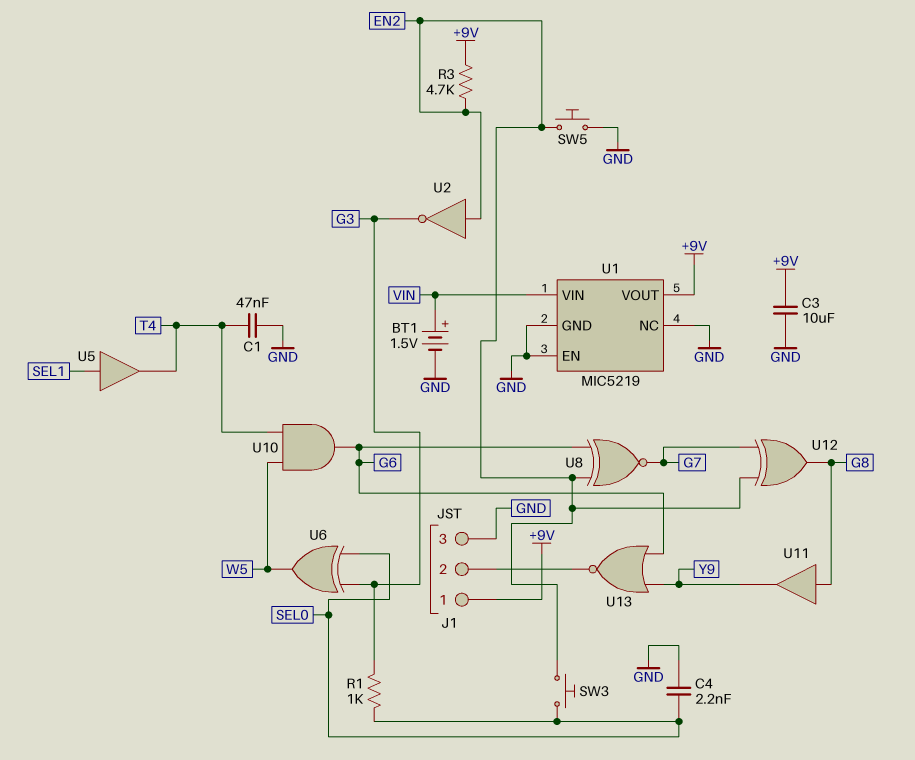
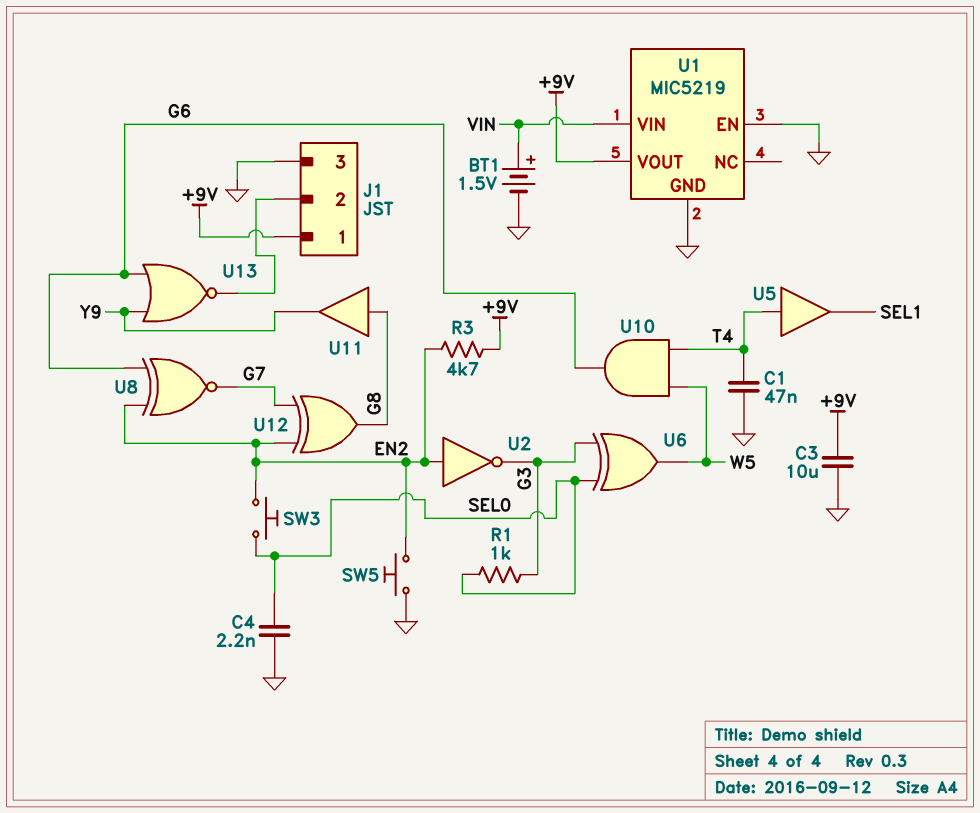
U1 pin NC: GND -> none
U5: buffer (in SEL1, out T4) -> buffer (in T4, out SEL1)

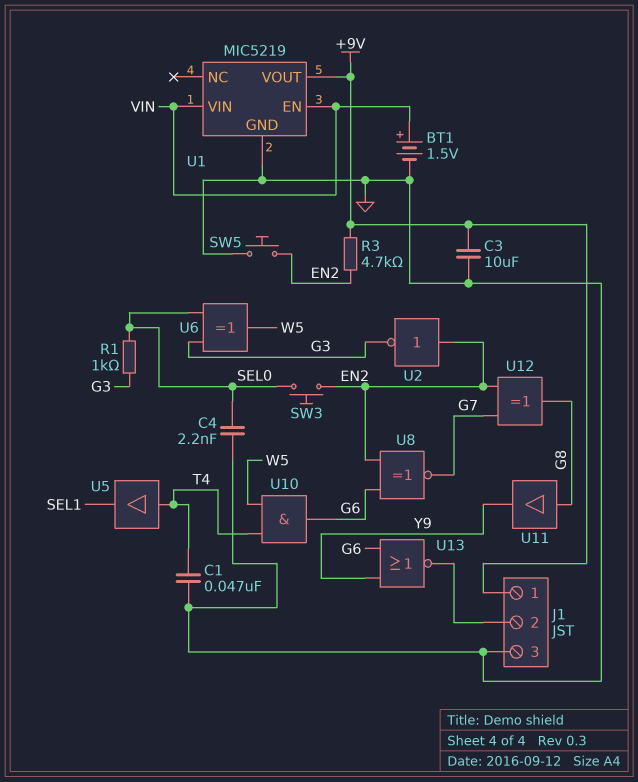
U1 pin EN: GND -> VIN

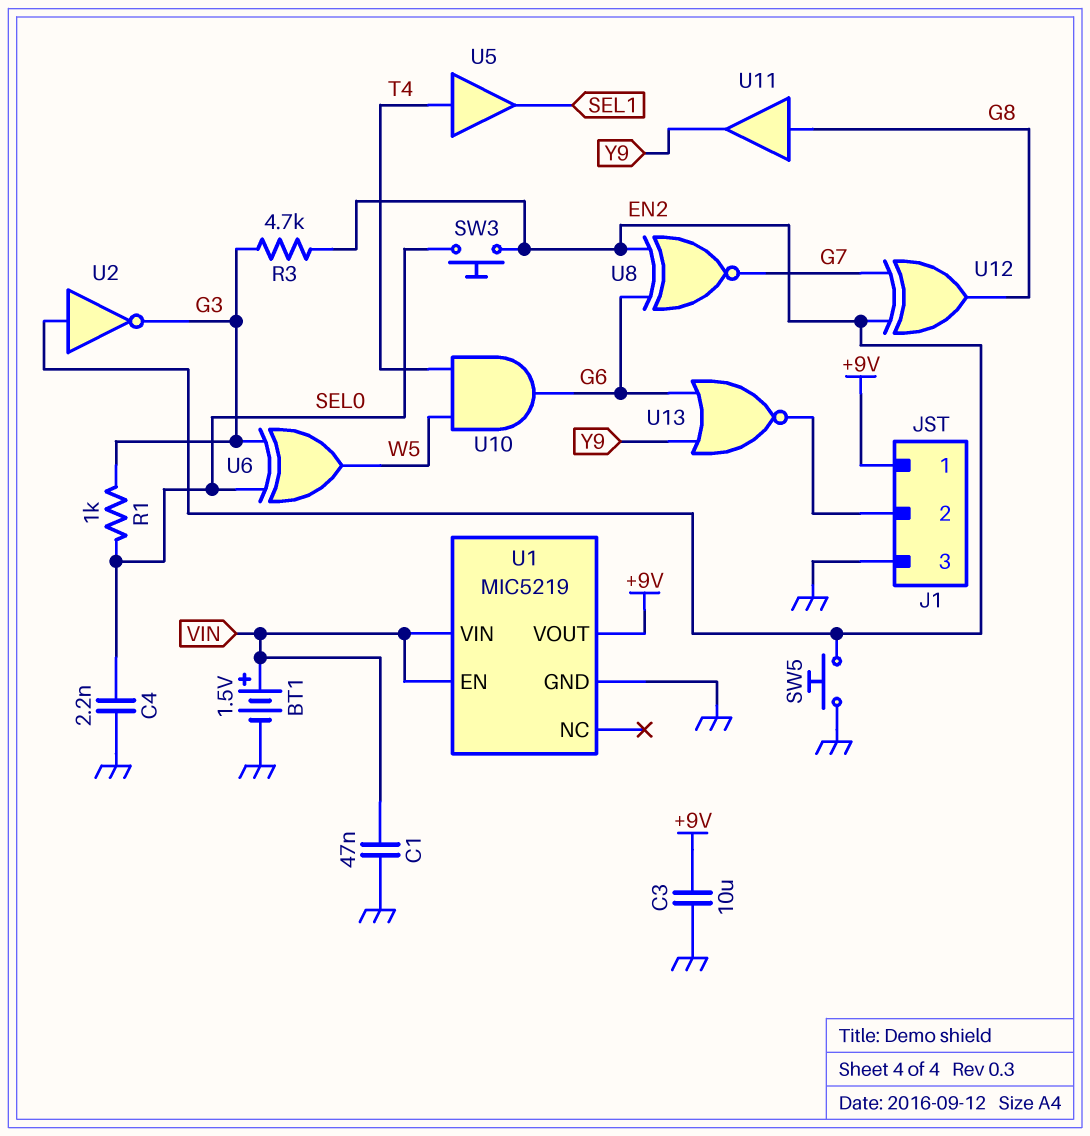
C1: 47nF (GND, T4) -> 47nF (GND, VIN)
R3: 4.7k (+9V, EN2) -> 4.7k (EN2, G3)

